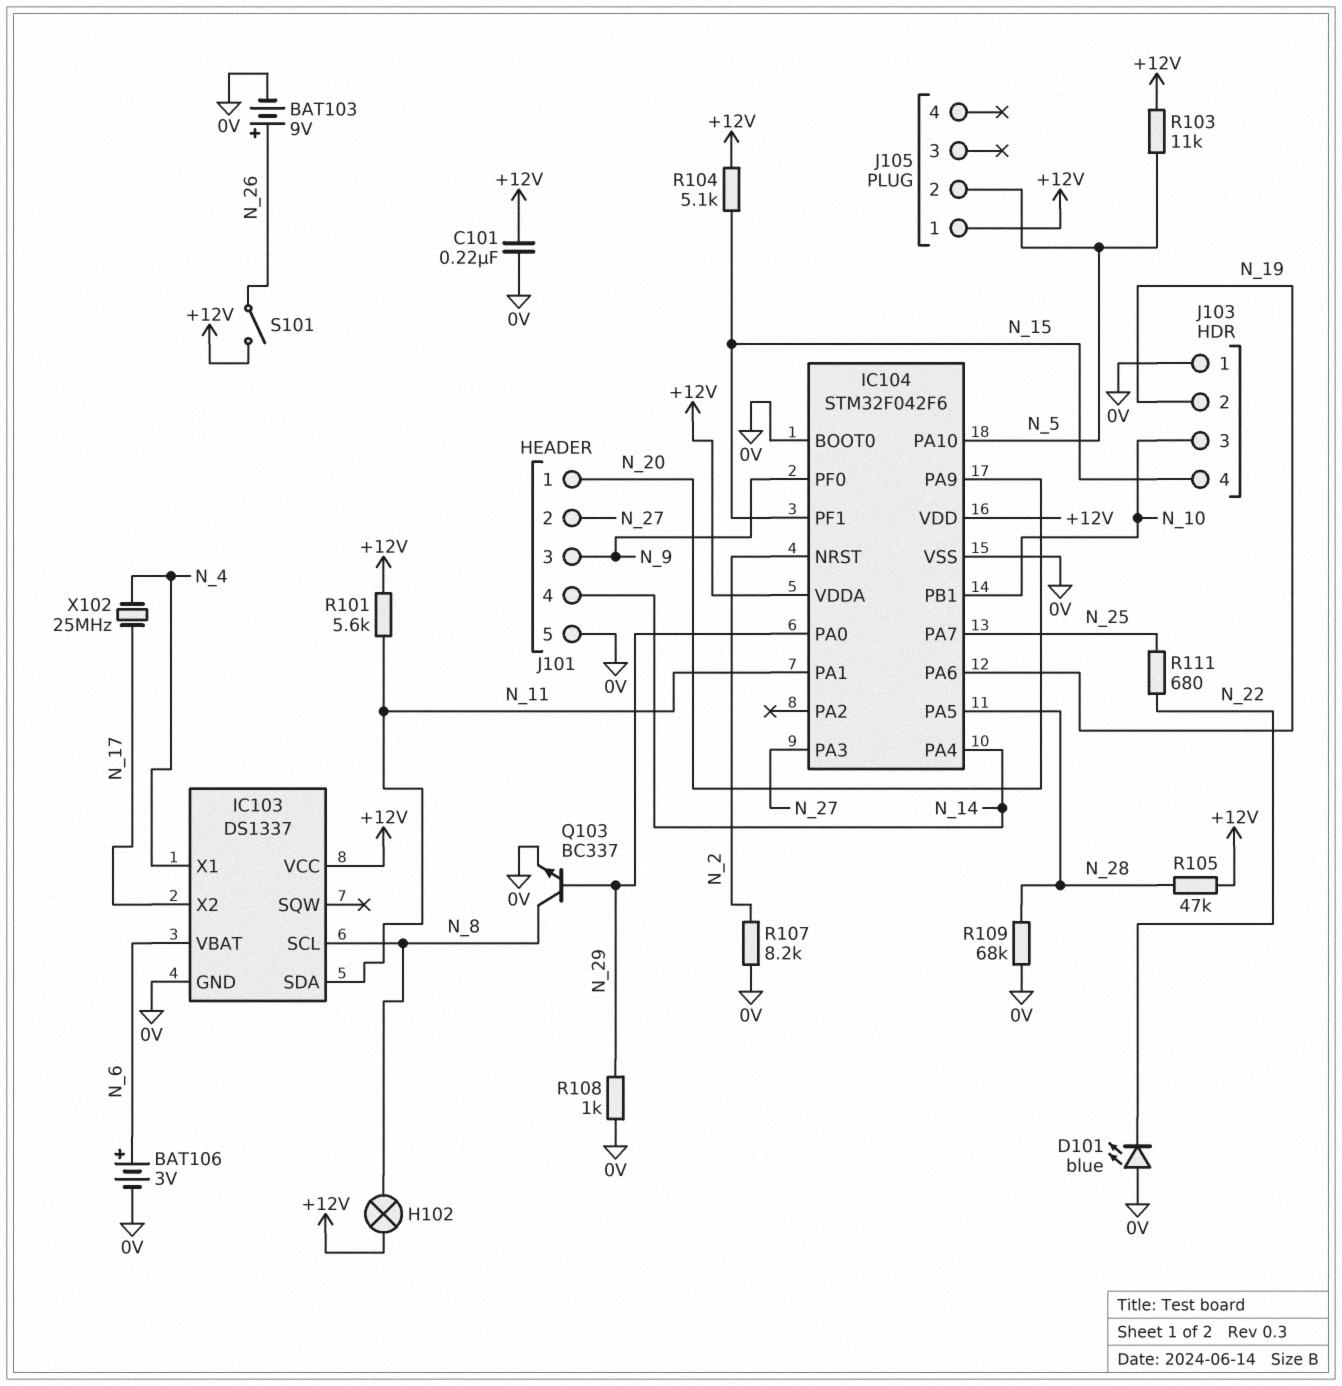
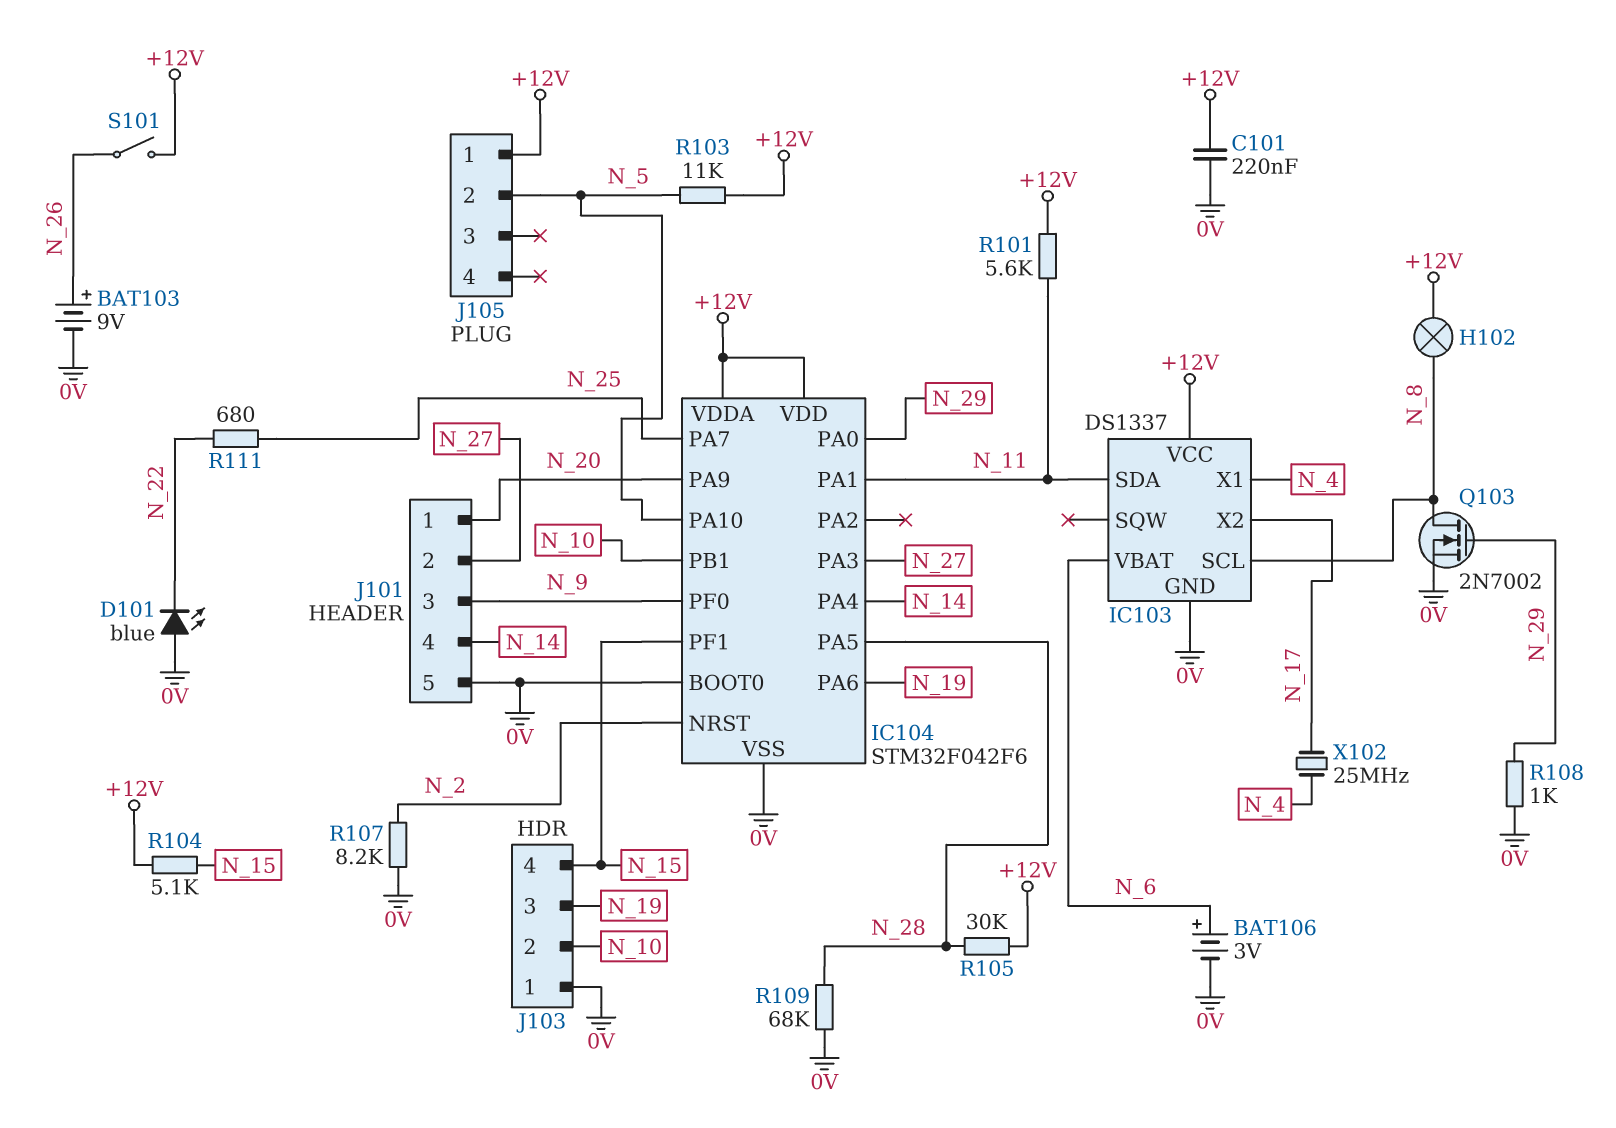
J103 pin 2: N_19 -> N_10
J103 pin 3: N_10 -> N_19
Q103: NPN BC337 (B N_29, C N_8, E 0V) -> NMOS 2N7002 (G N_29, D N_8, S 0V)
R105: 47k (+12V, N_28) -> 30k (+12V, N_28)

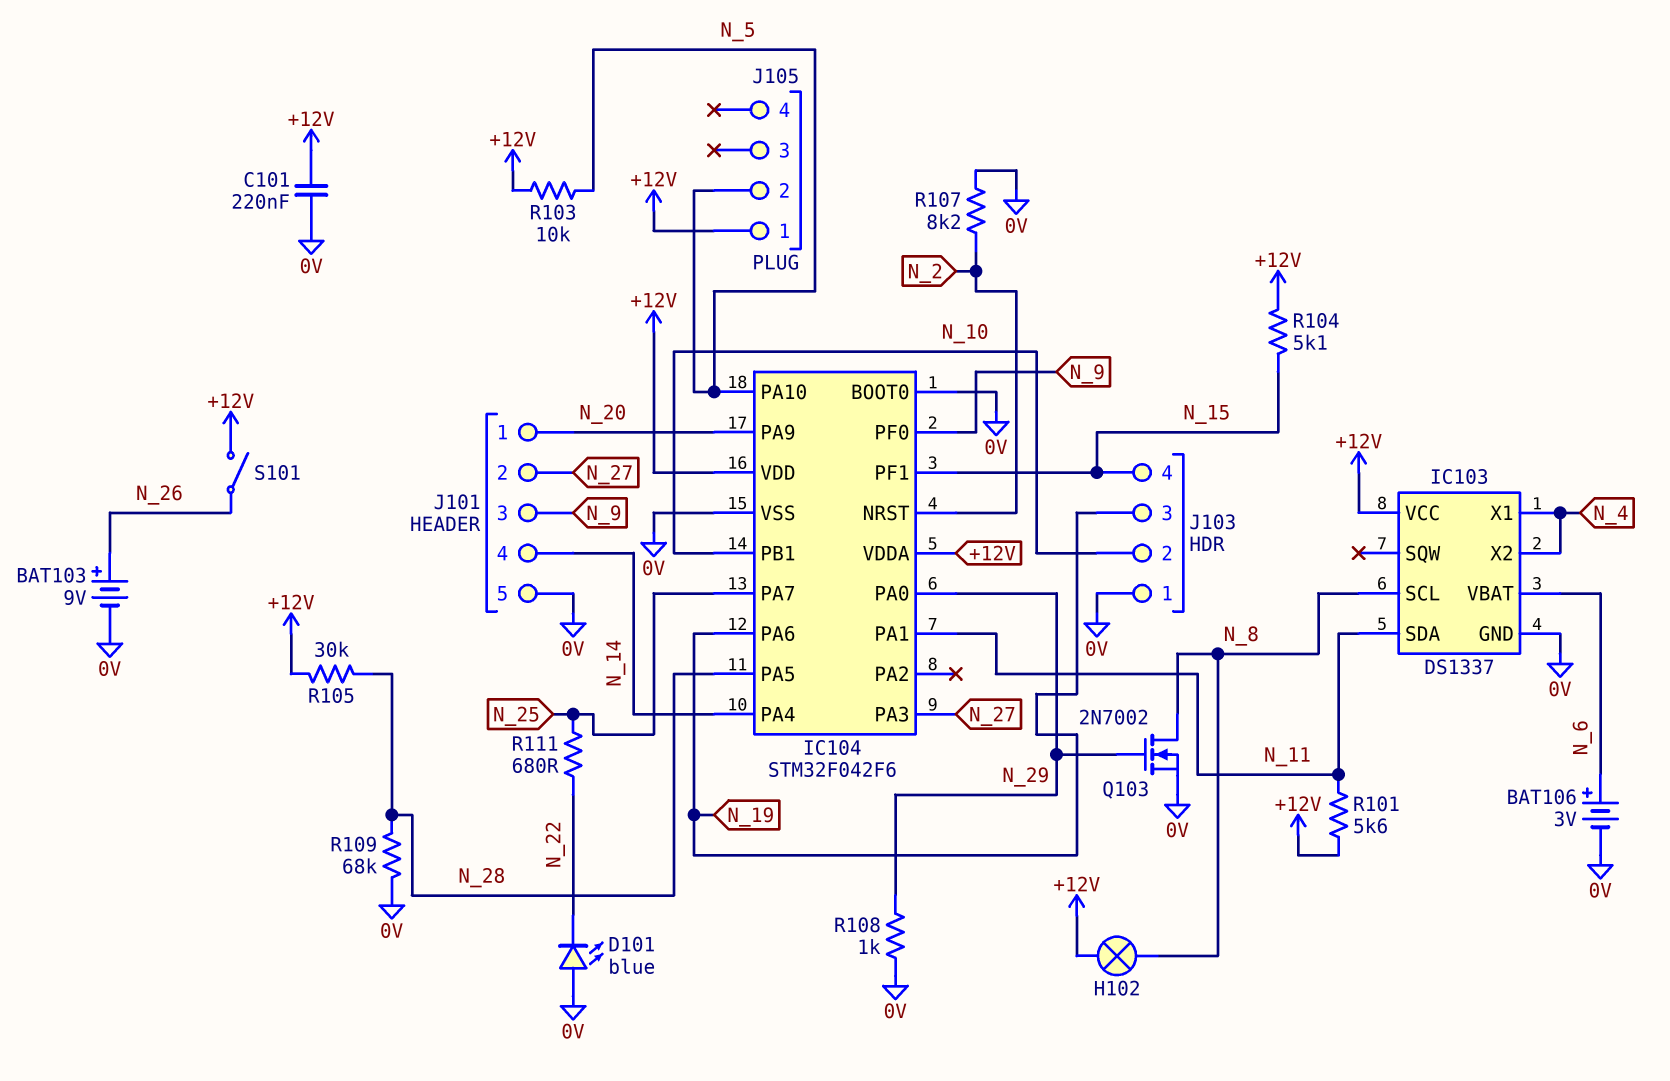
IC103 pin X2: N_17 -> N_4
R103: 11k (+12V, N_5) -> 10k (+12V, N_5)
X102: 25MHz (N_4, N_17) -> none

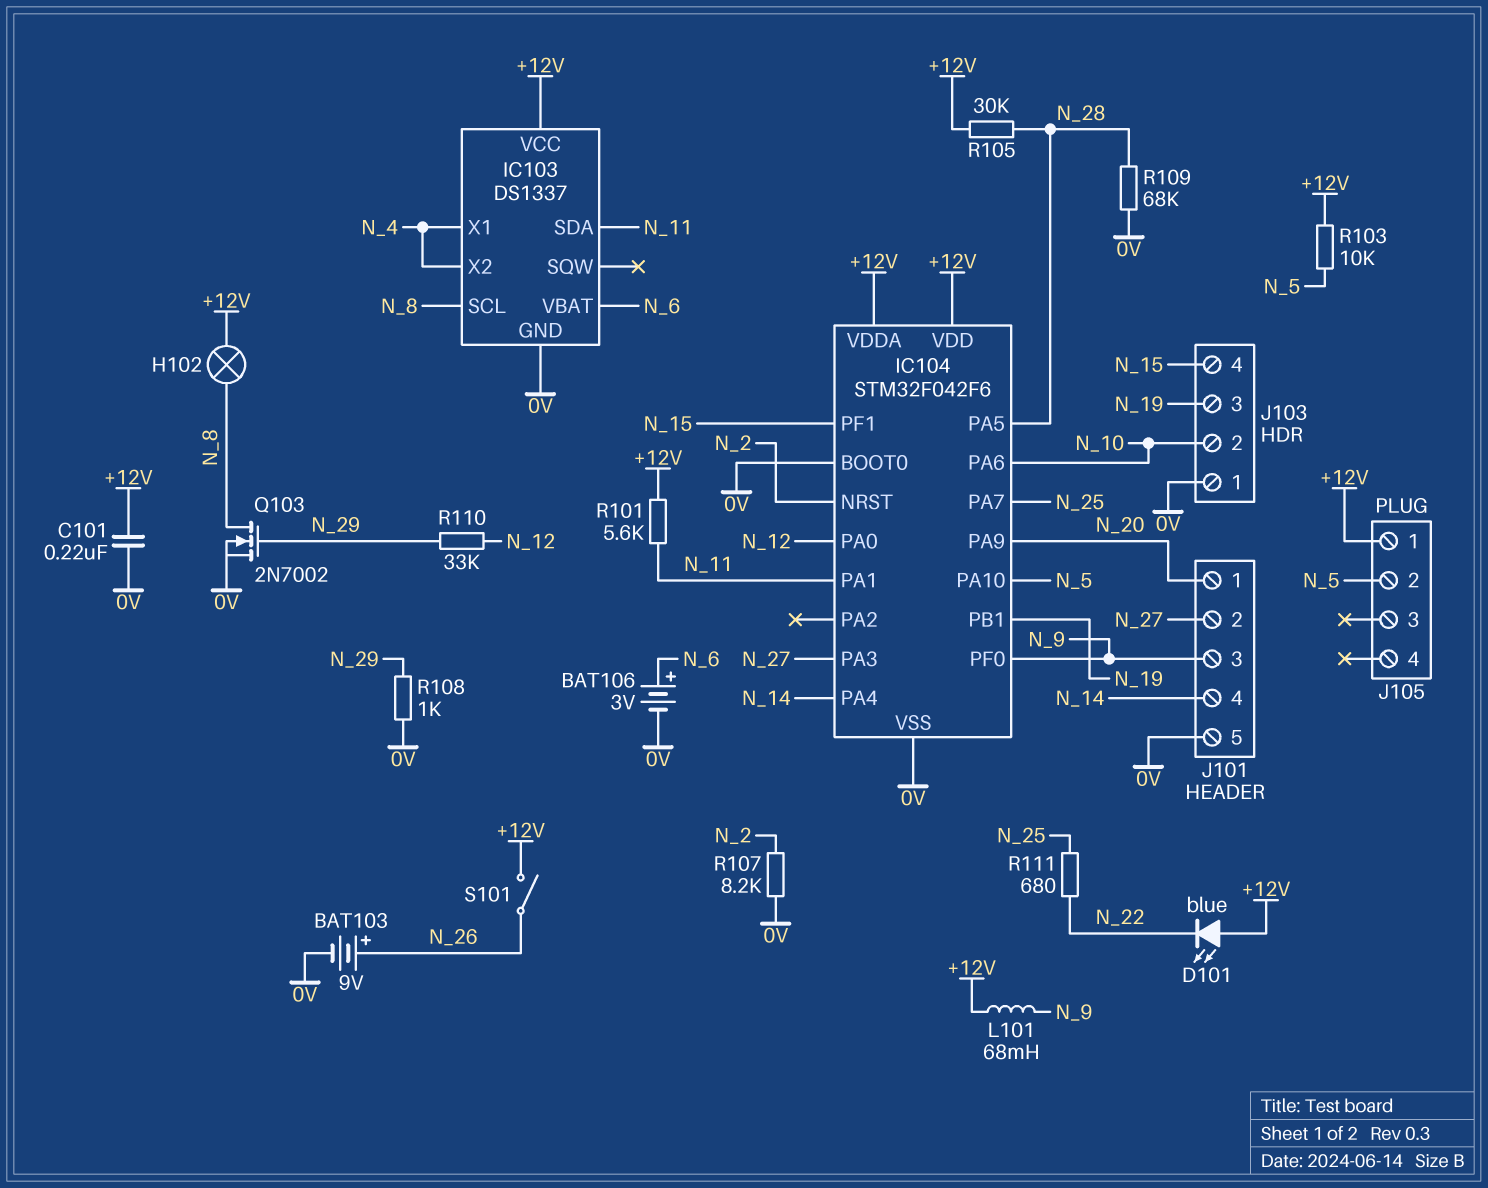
D101: LED blue (A 0V, K N_22) -> LED blue (A +12V, K N_22)
IC104 pin PA0: N_29 -> N_12
IC104 pin PA6: N_19 -> N_10
IC104 pin PB1: N_10 -> N_19
L101: none -> 68mH (+12V, N_9)
R104: 5.1k (+12V, N_15) -> none
R110: none -> 33k (N_12, N_29)

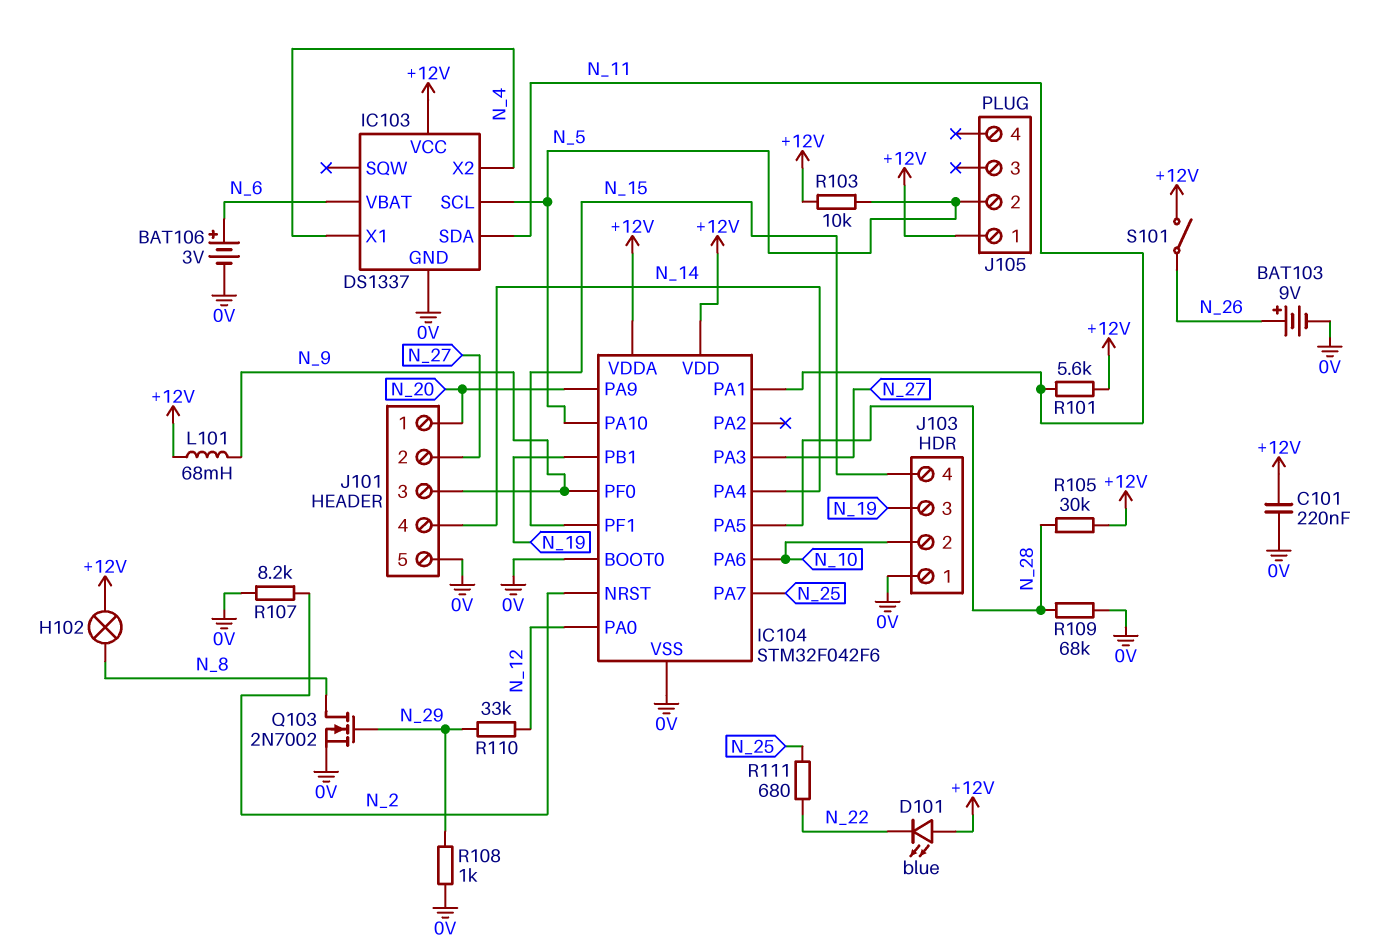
IC103 pin SCL: N_8 -> N_5

